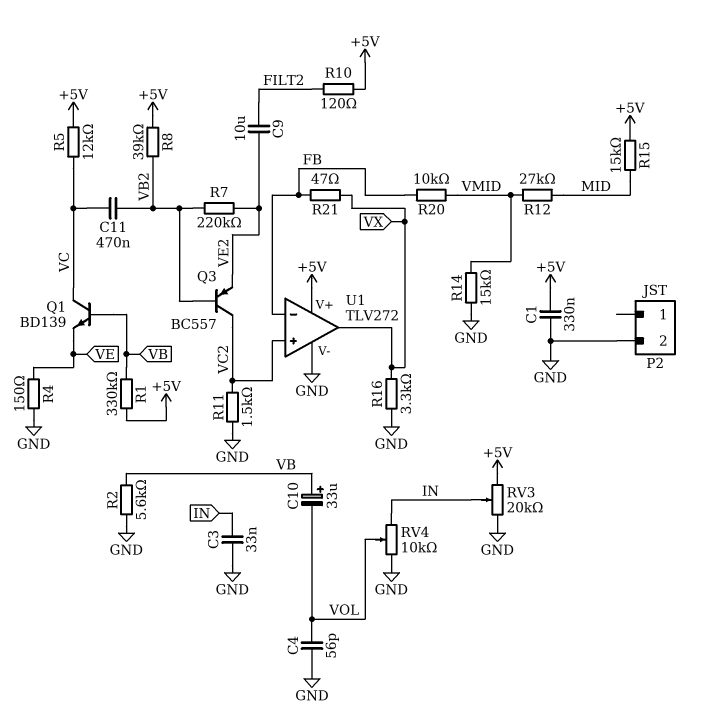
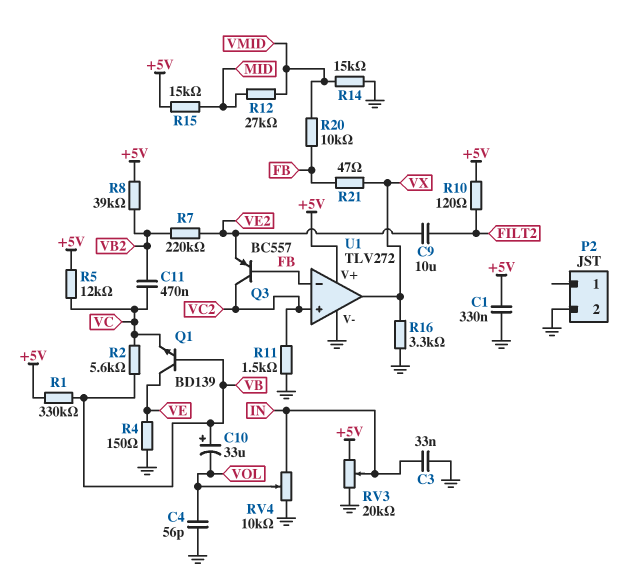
Q1: NPN BD139 (B VB, C VC, E VE) -> NPN BD139 (B VB, C VE, E VC)
Q3: PNP BC557 (B VB2, C VC2, E VE2) -> PNP BC557 (B FB, C VC2, E VE2)
R2: 5.6k (GND, VB) -> 5.6k (VB, VC)

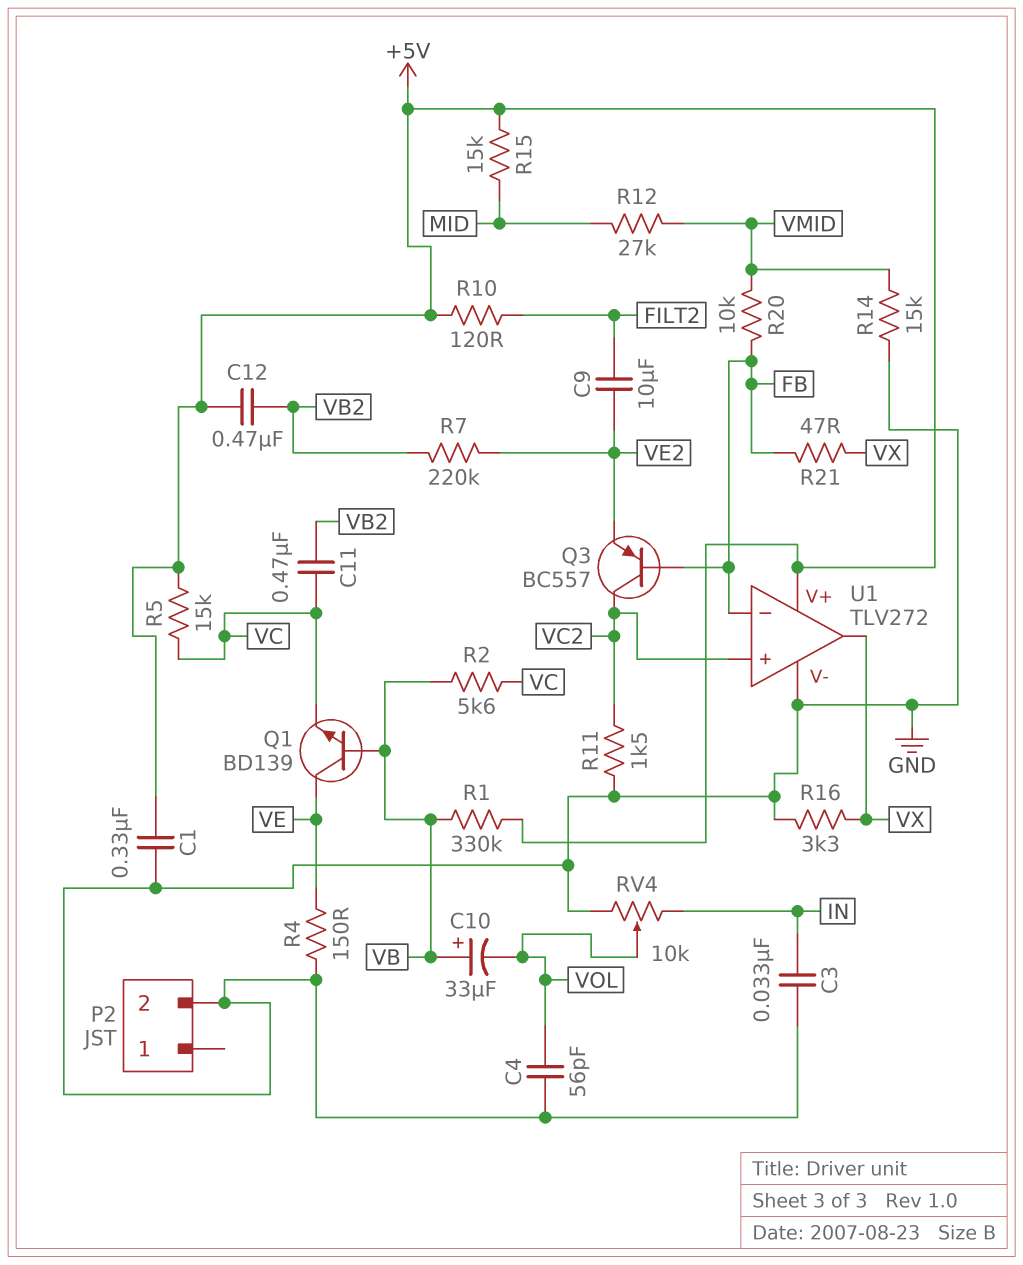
C12: none -> 470nF (+5V, VB2)
R5: 12k (+5V, VC) -> 15k (+5V, VC)
R8: 39k (+5V, VB2) -> none
RV3: 20k (+5V, GND, wiper IN) -> none

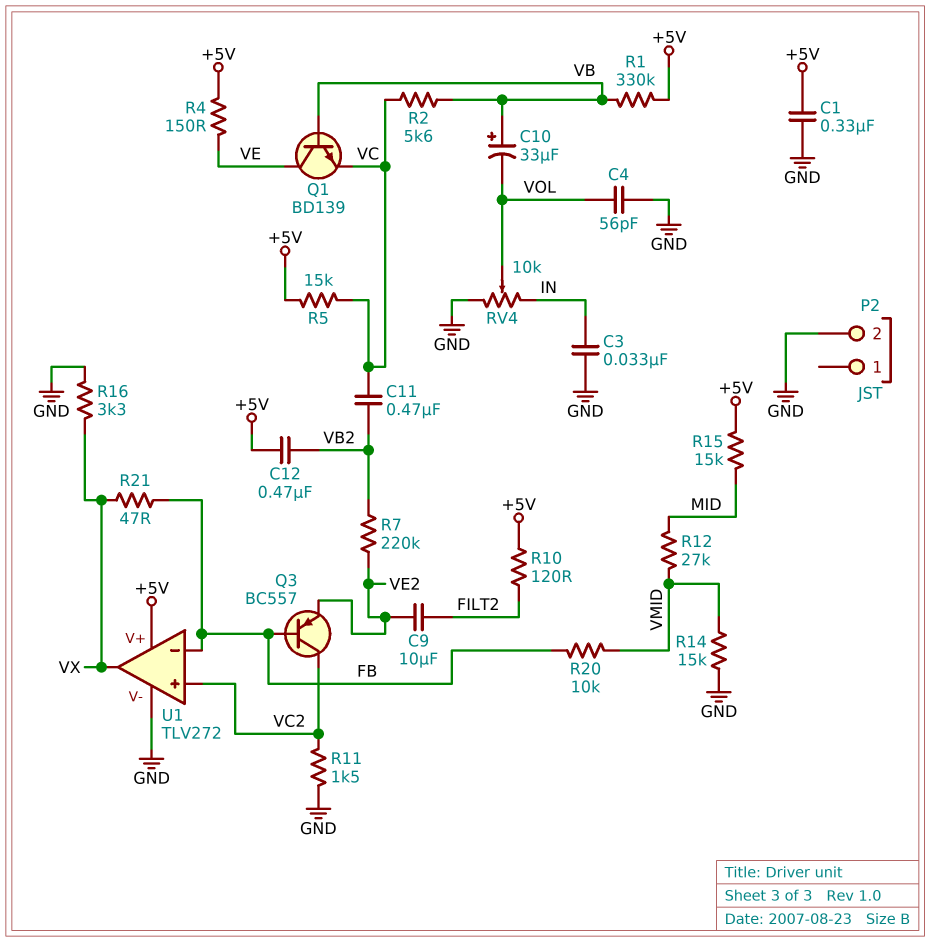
R4: 150 (GND, VE) -> 150 (+5V, VE)

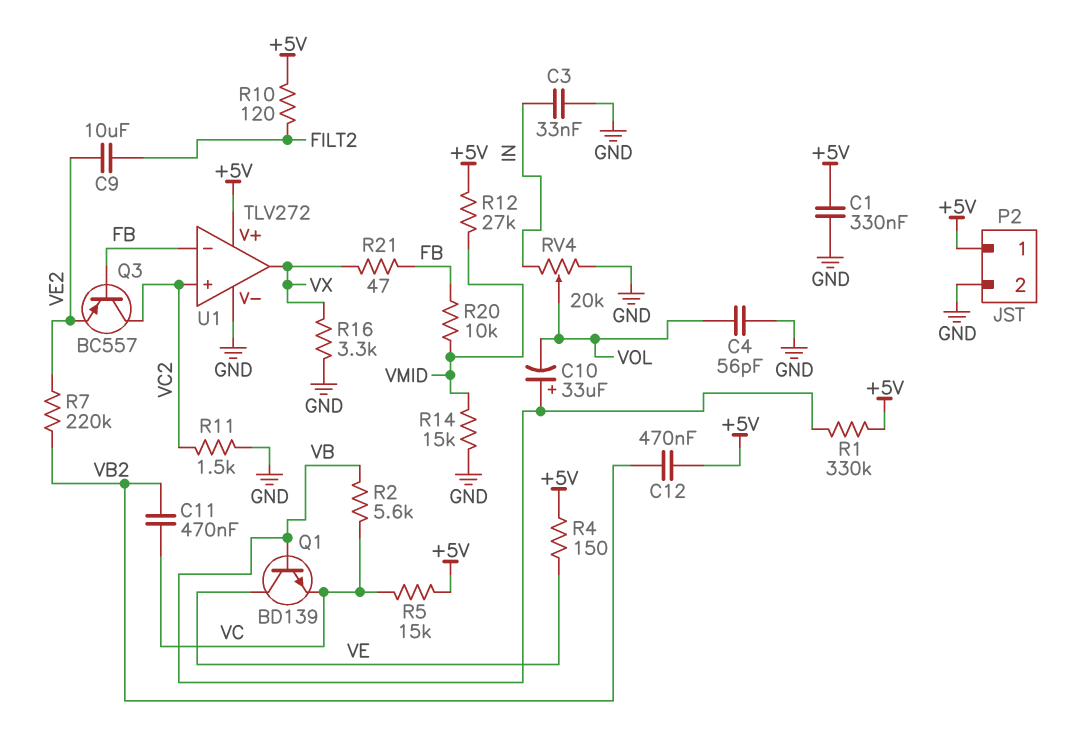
P2 pin 1: none -> +5V
R12: 27k (MID, VMID) -> 27k (+5V, VMID)
R15: 15k (+5V, MID) -> none
RV4: 10k (GND, IN, wiper VOL) -> 20k (GND, IN, wiper VOL)

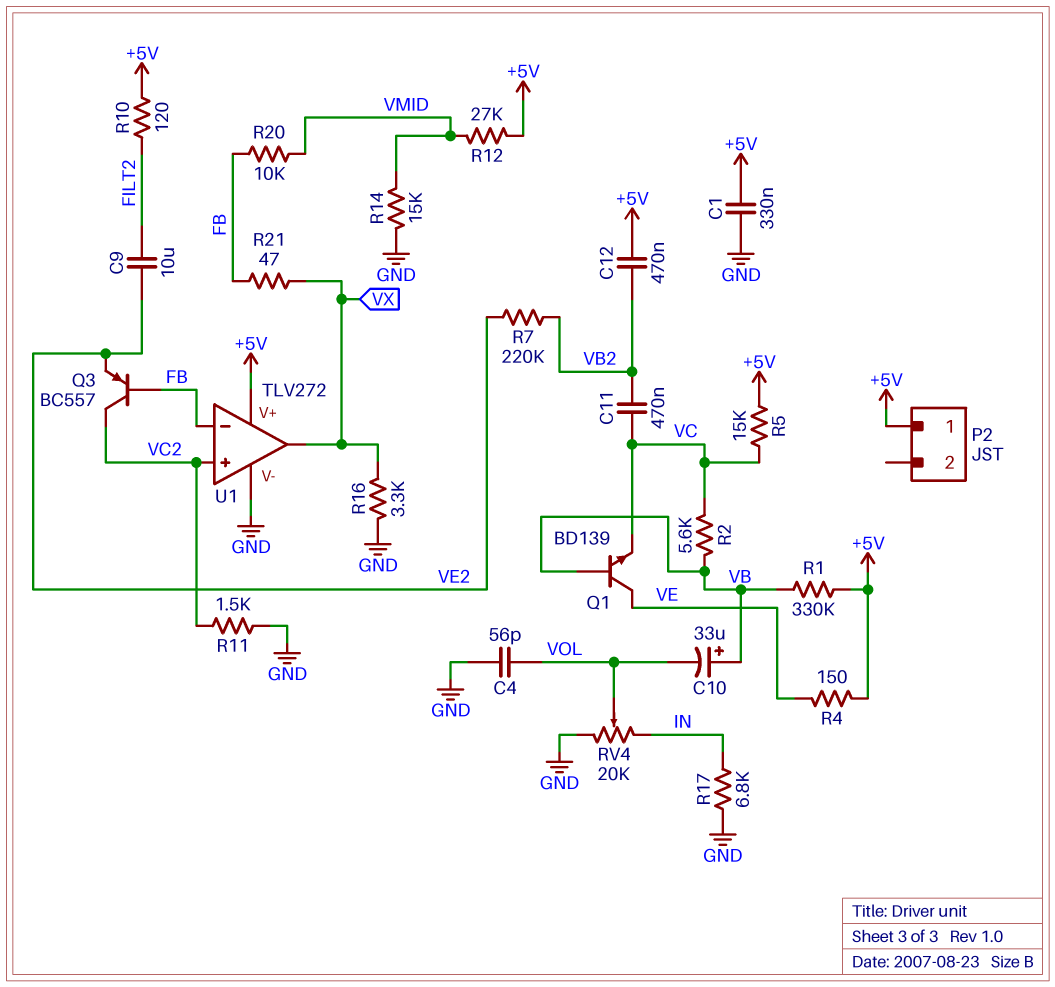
C3: 33nF (GND, IN) -> none
P2 pin 2: GND -> none
R17: none -> 6.8k (GND, IN)

